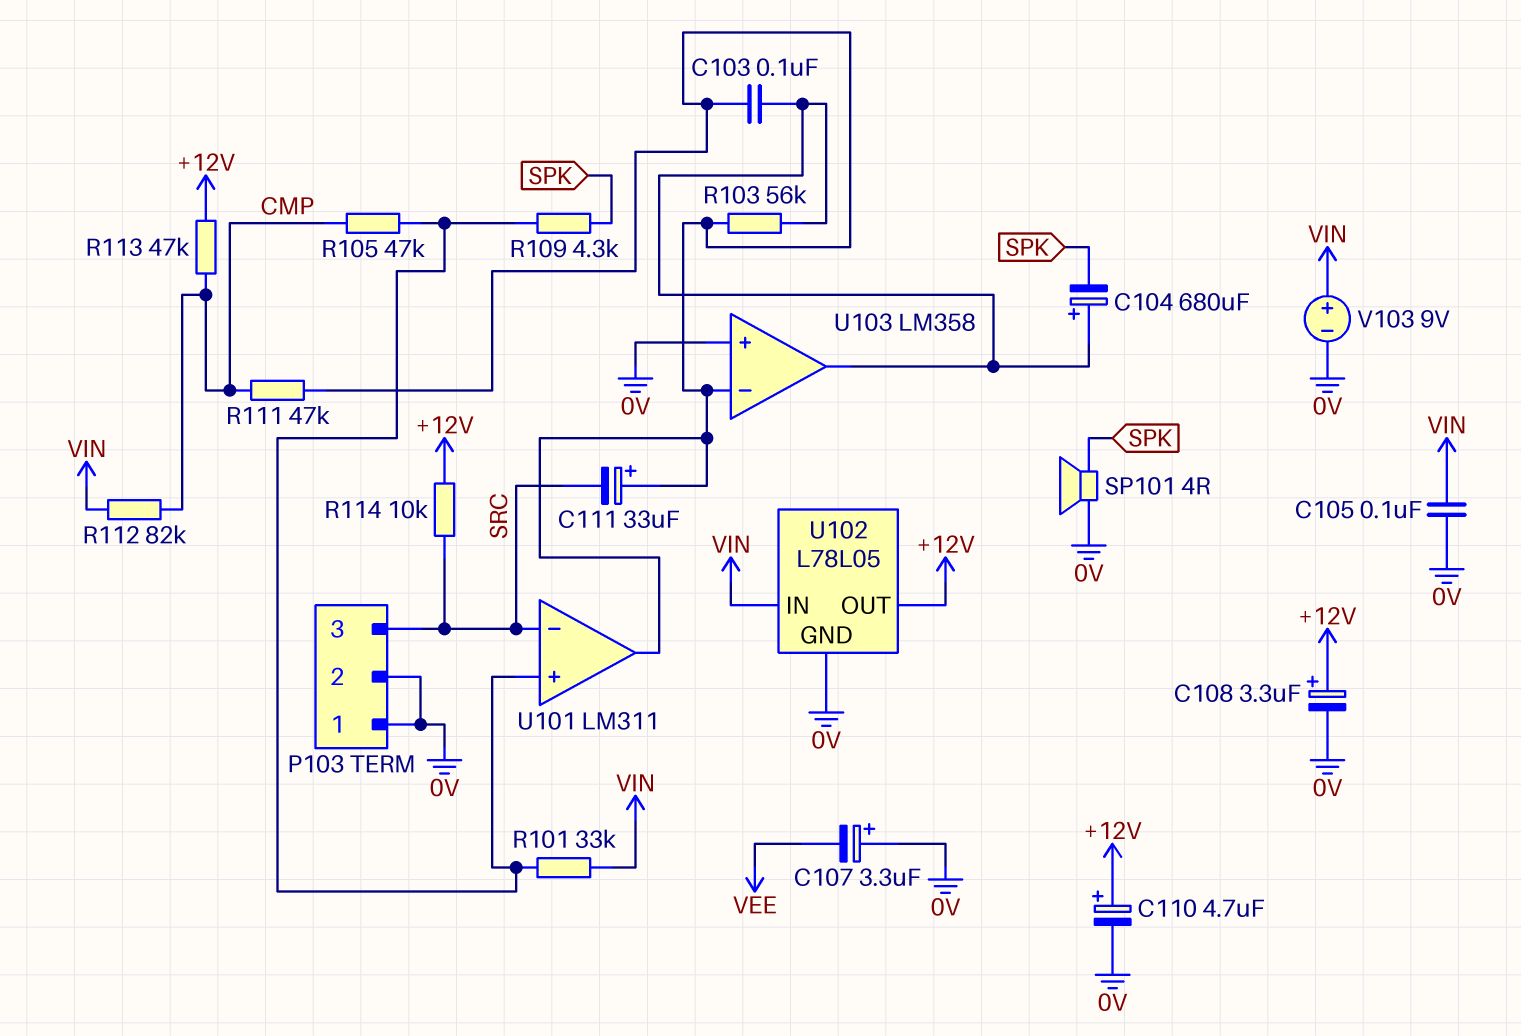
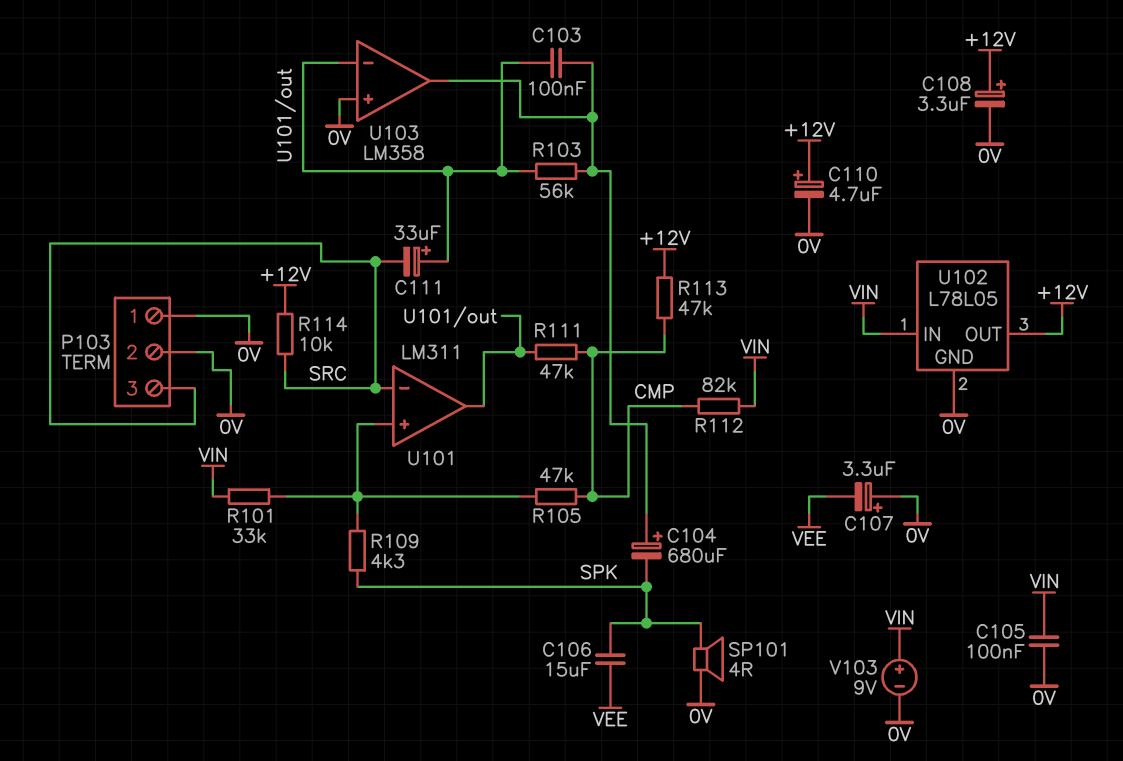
C106: none -> 15uF (SPK, VEE)

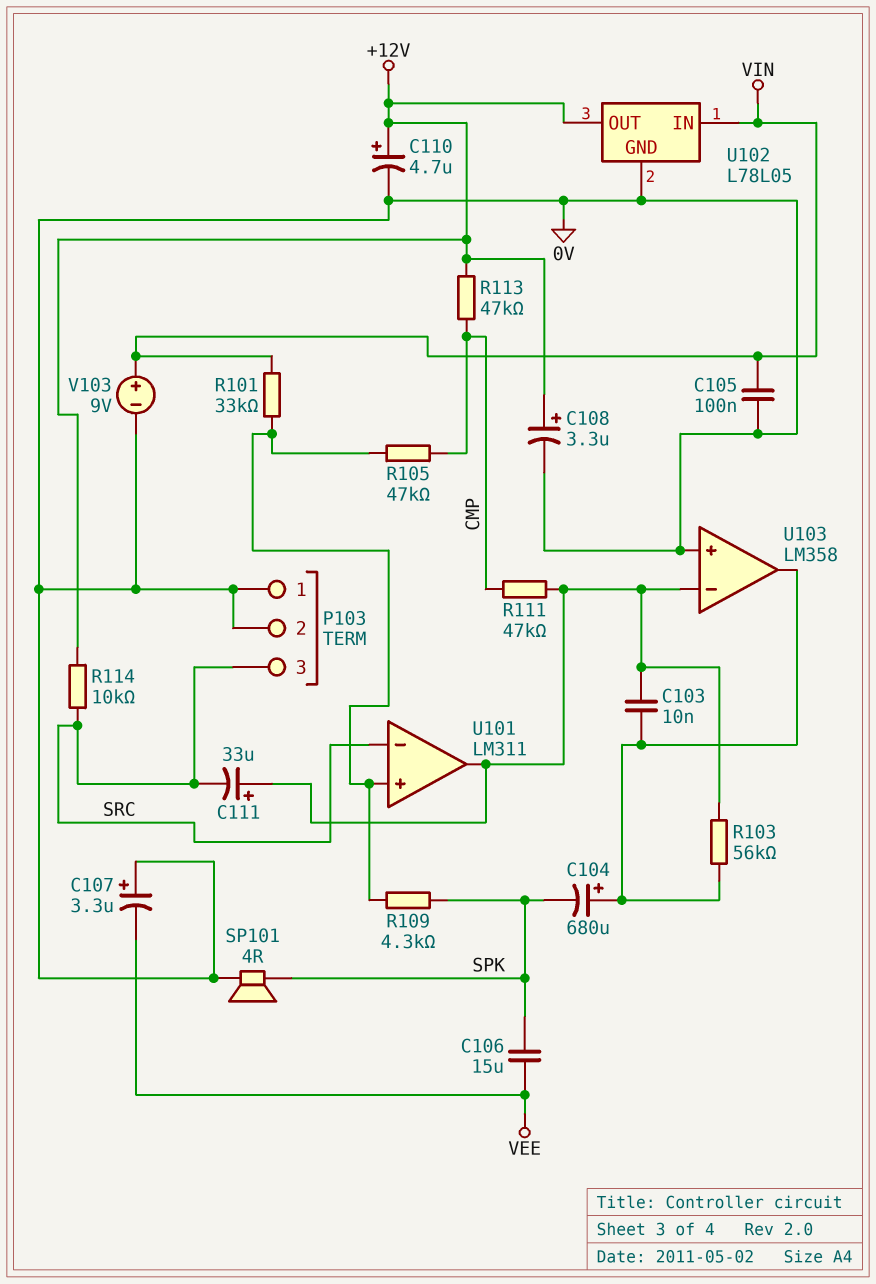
C103: 100nF (U101/out, U103/out) -> 10nF (U101/out, U103/out)
R112: 82k (CMP, VIN) -> none

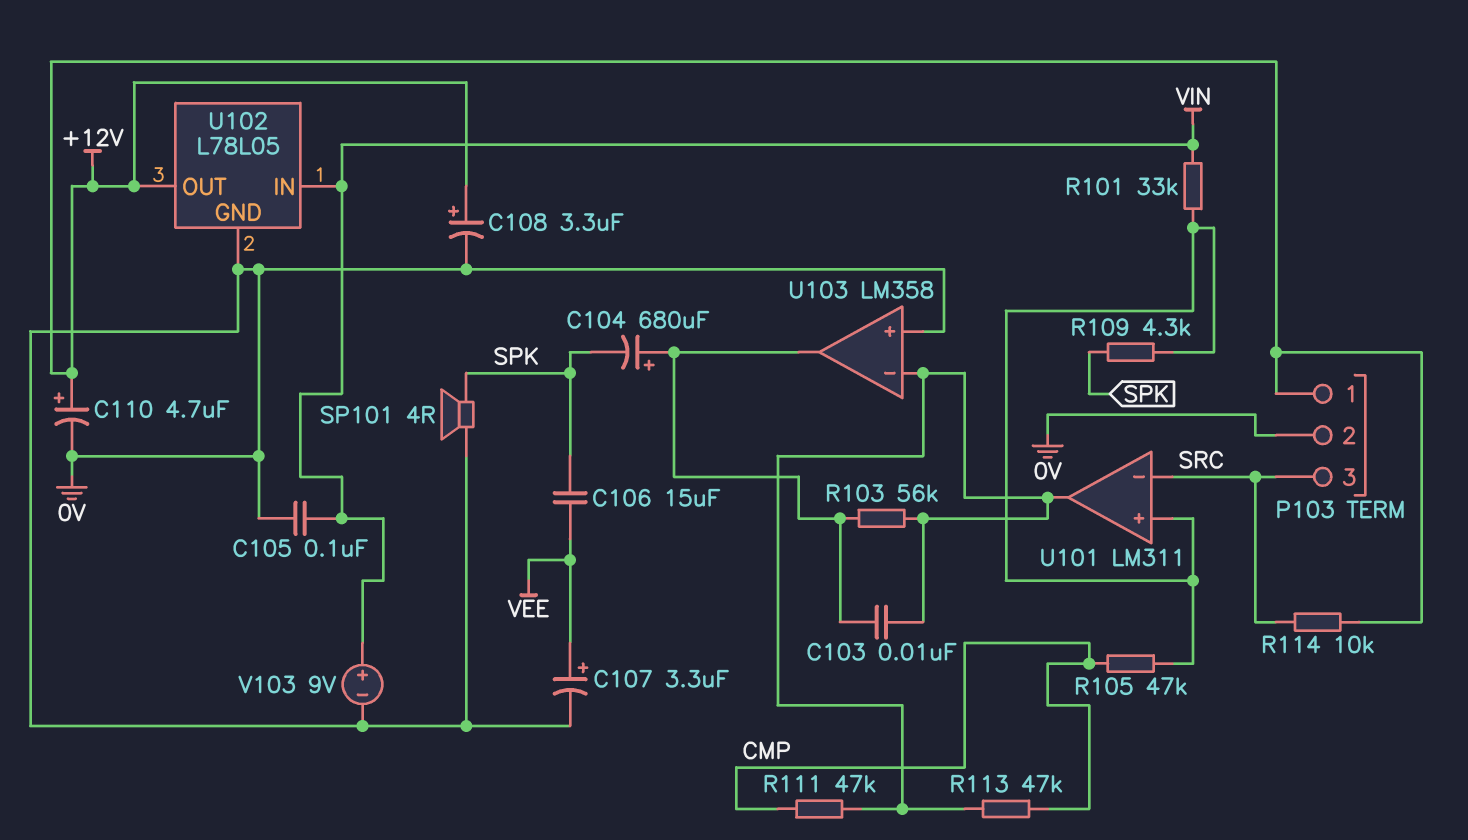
C107: 3.3uF (plus 0V, minus VEE) -> 3.3uF (plus VEE, minus 0V)
C111: 33uF (plus U101/out, minus SRC) -> none
P103 pin 1: 0V -> +12V
R113: 47k (+12V, CMP) -> 47k (CMP, U101/out)

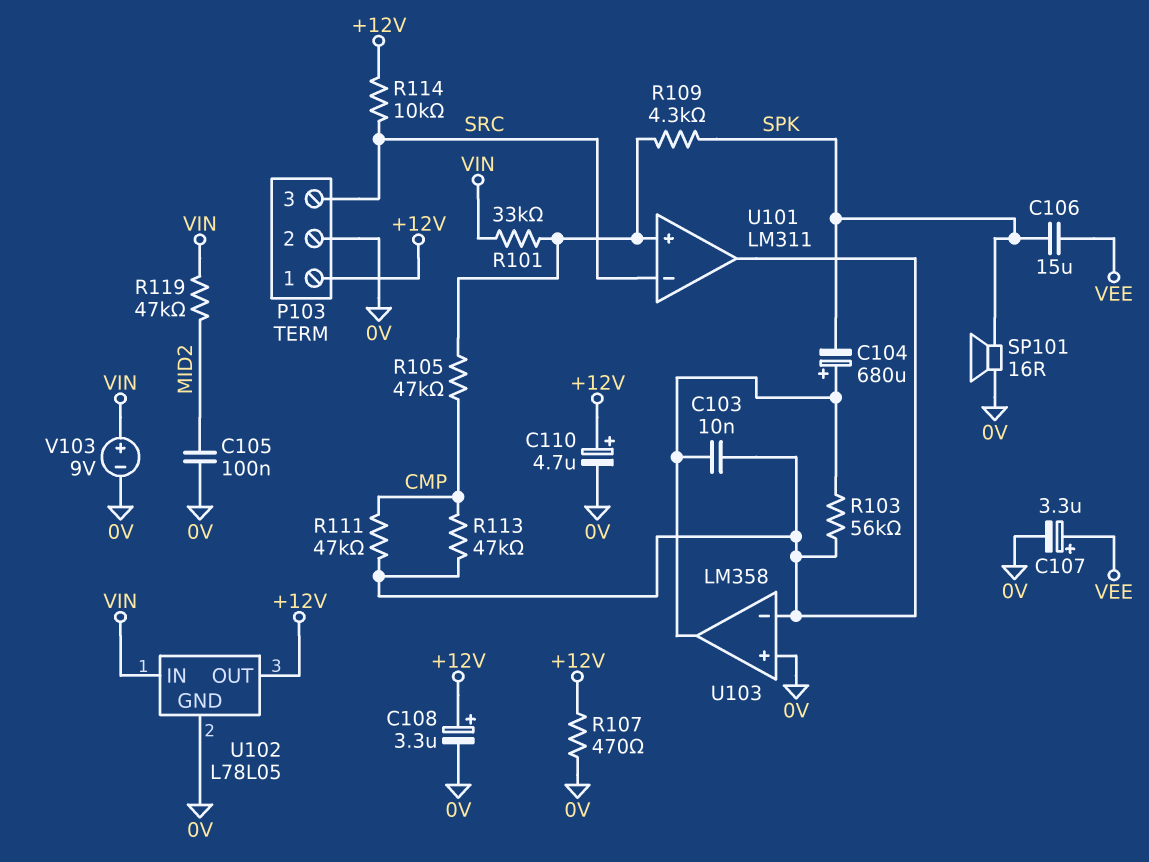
C105: 100nF (0V, VIN) -> 100nF (0V, MID2)
R107: none -> 470 (+12V, 0V)
R119: none -> 47k (MID2, VIN)
SP101: speaker 4R (0V, SPK) -> speaker 16R (0V, SPK)

